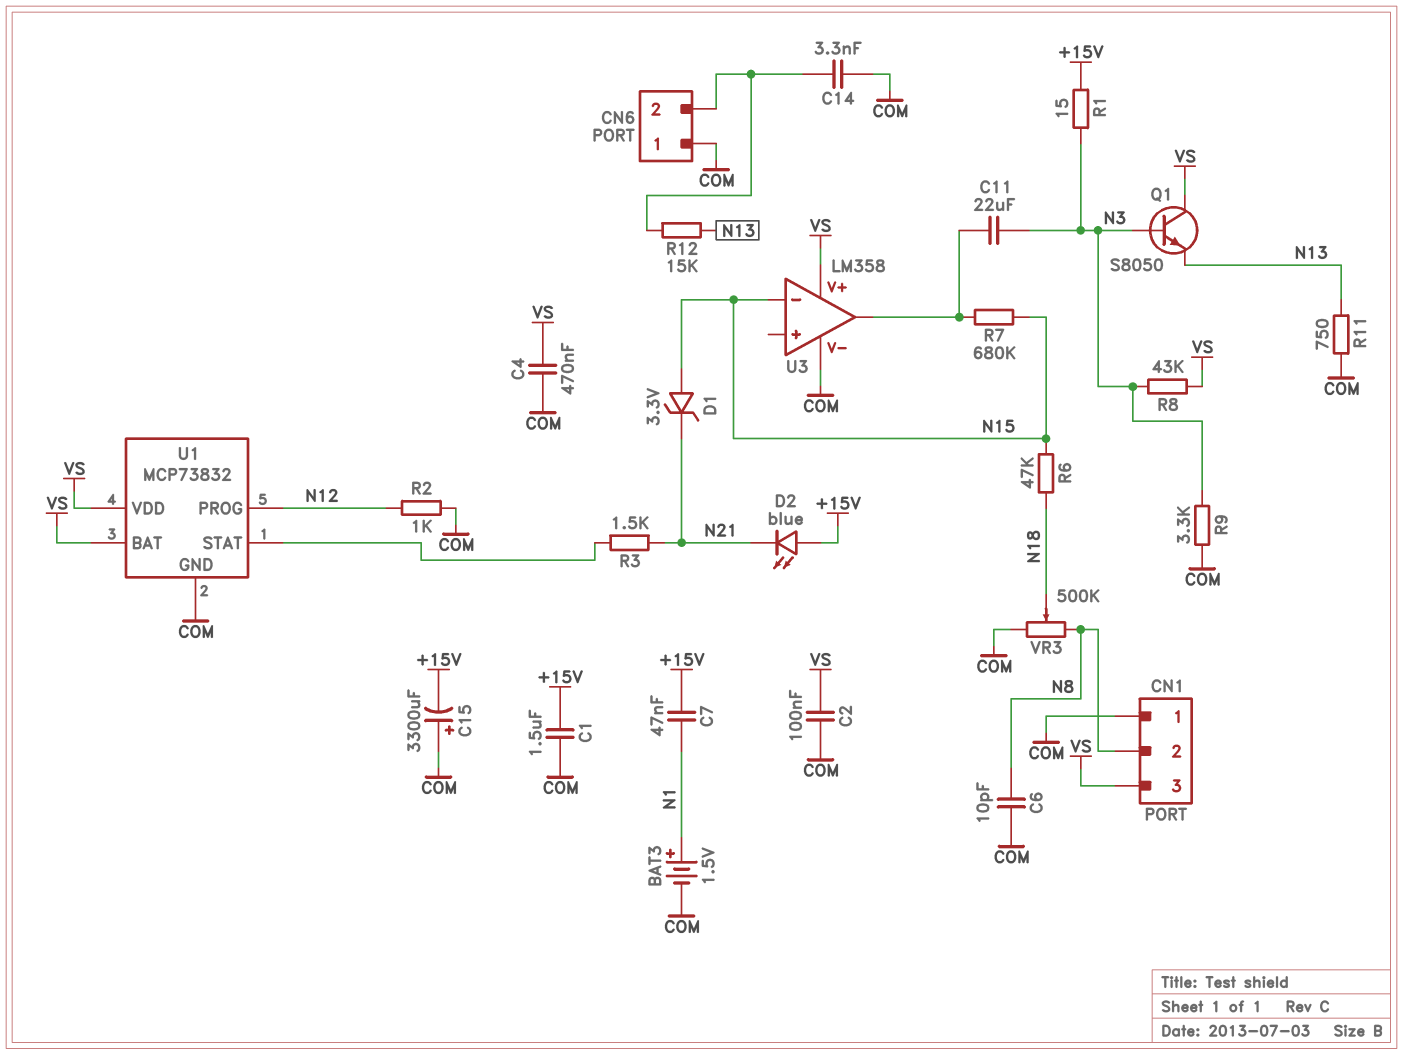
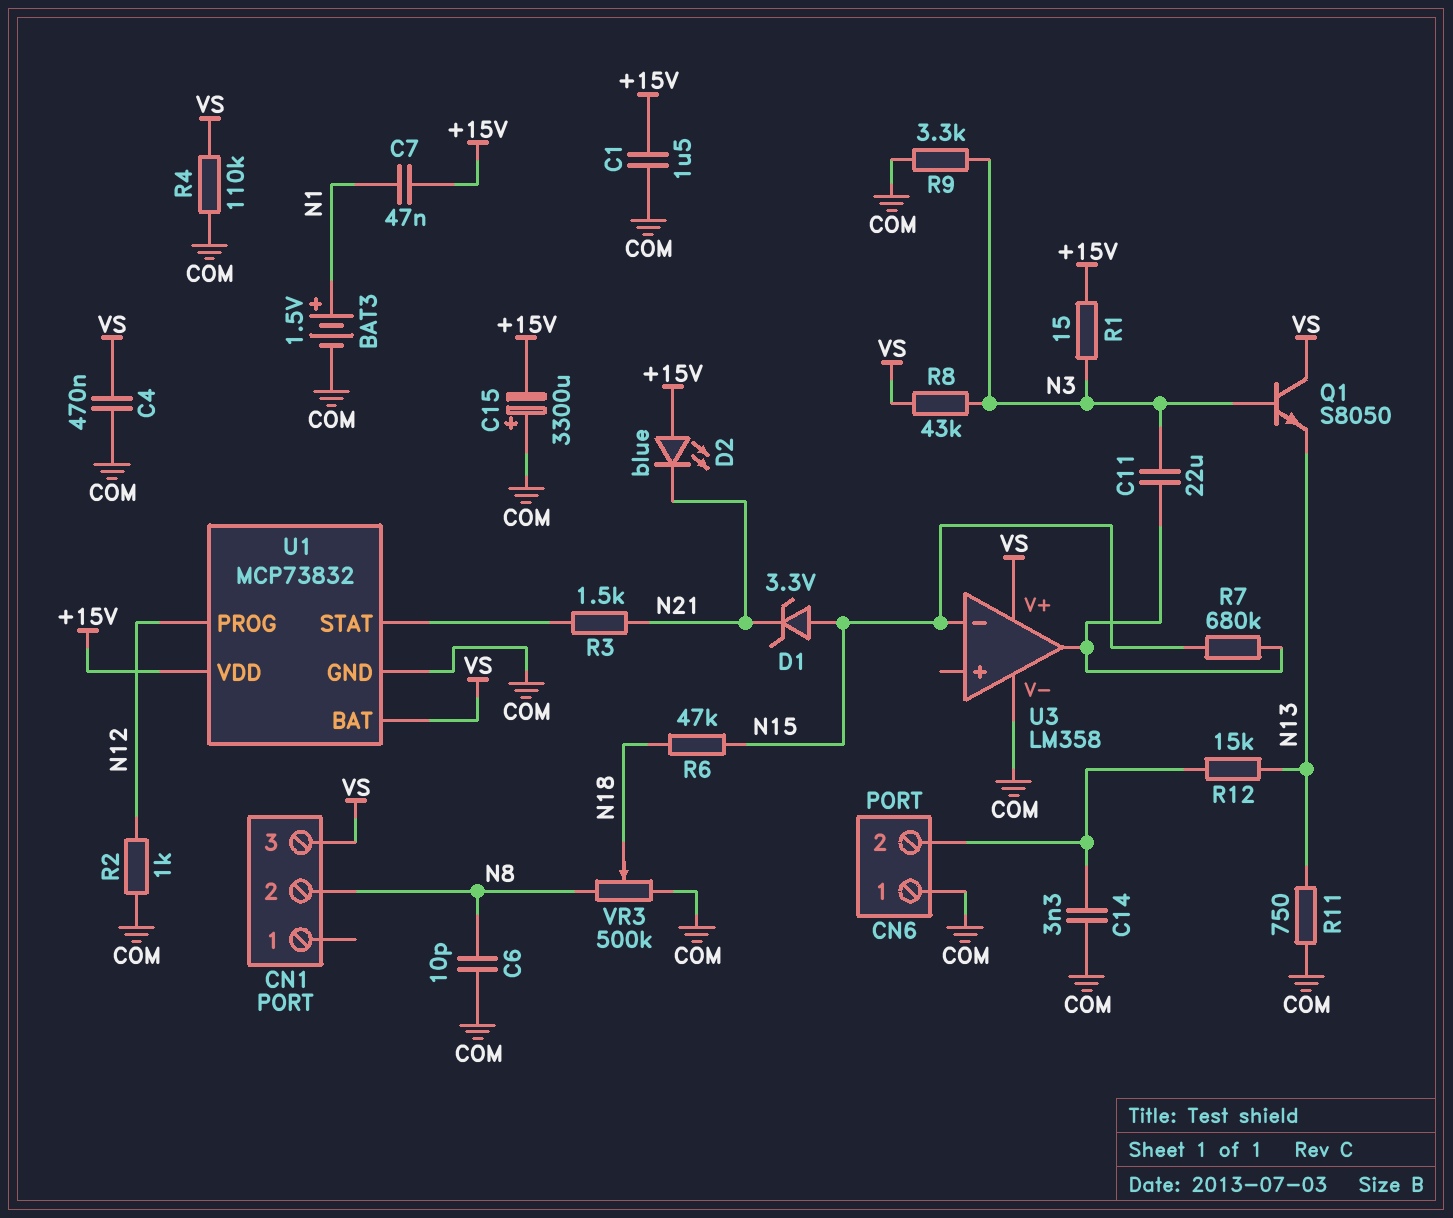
C2: 100nF (COM, VS) -> none
CN1 pin 1: COM -> none
R4: none -> 110k (COM, VS)
U1 pin VDD: VS -> +15V

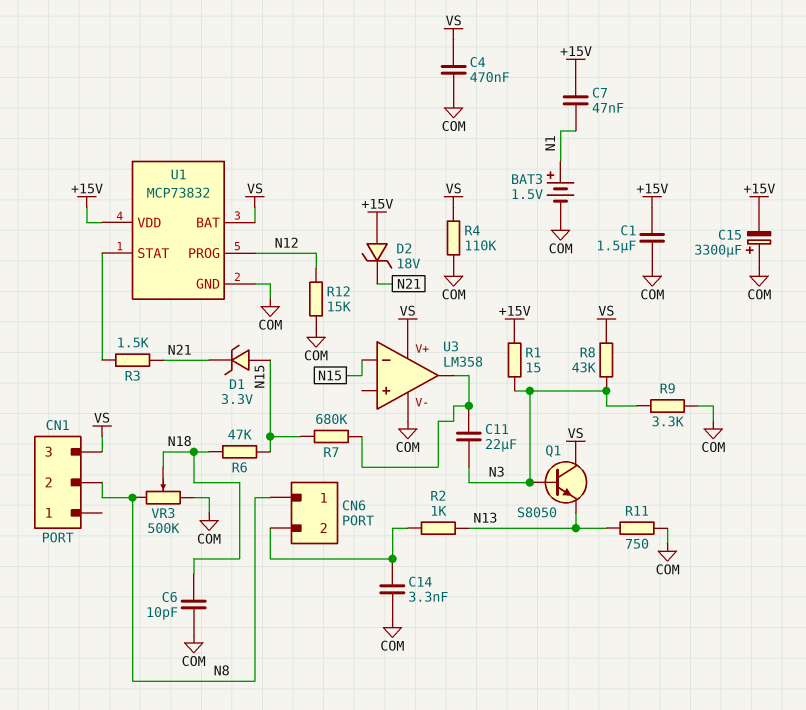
C6: 10pF (COM, N8) -> 10pF (COM, N18)
CN6 pin 1: COM -> N8
D2: LED blue (A +15V, K N21) -> zener 18V (A +15V, K N21)
R2: 1k (COM, N12) -> 1k (CN6/2, N13)
R12: 15k (CN6/2, N13) -> 15k (COM, N12)

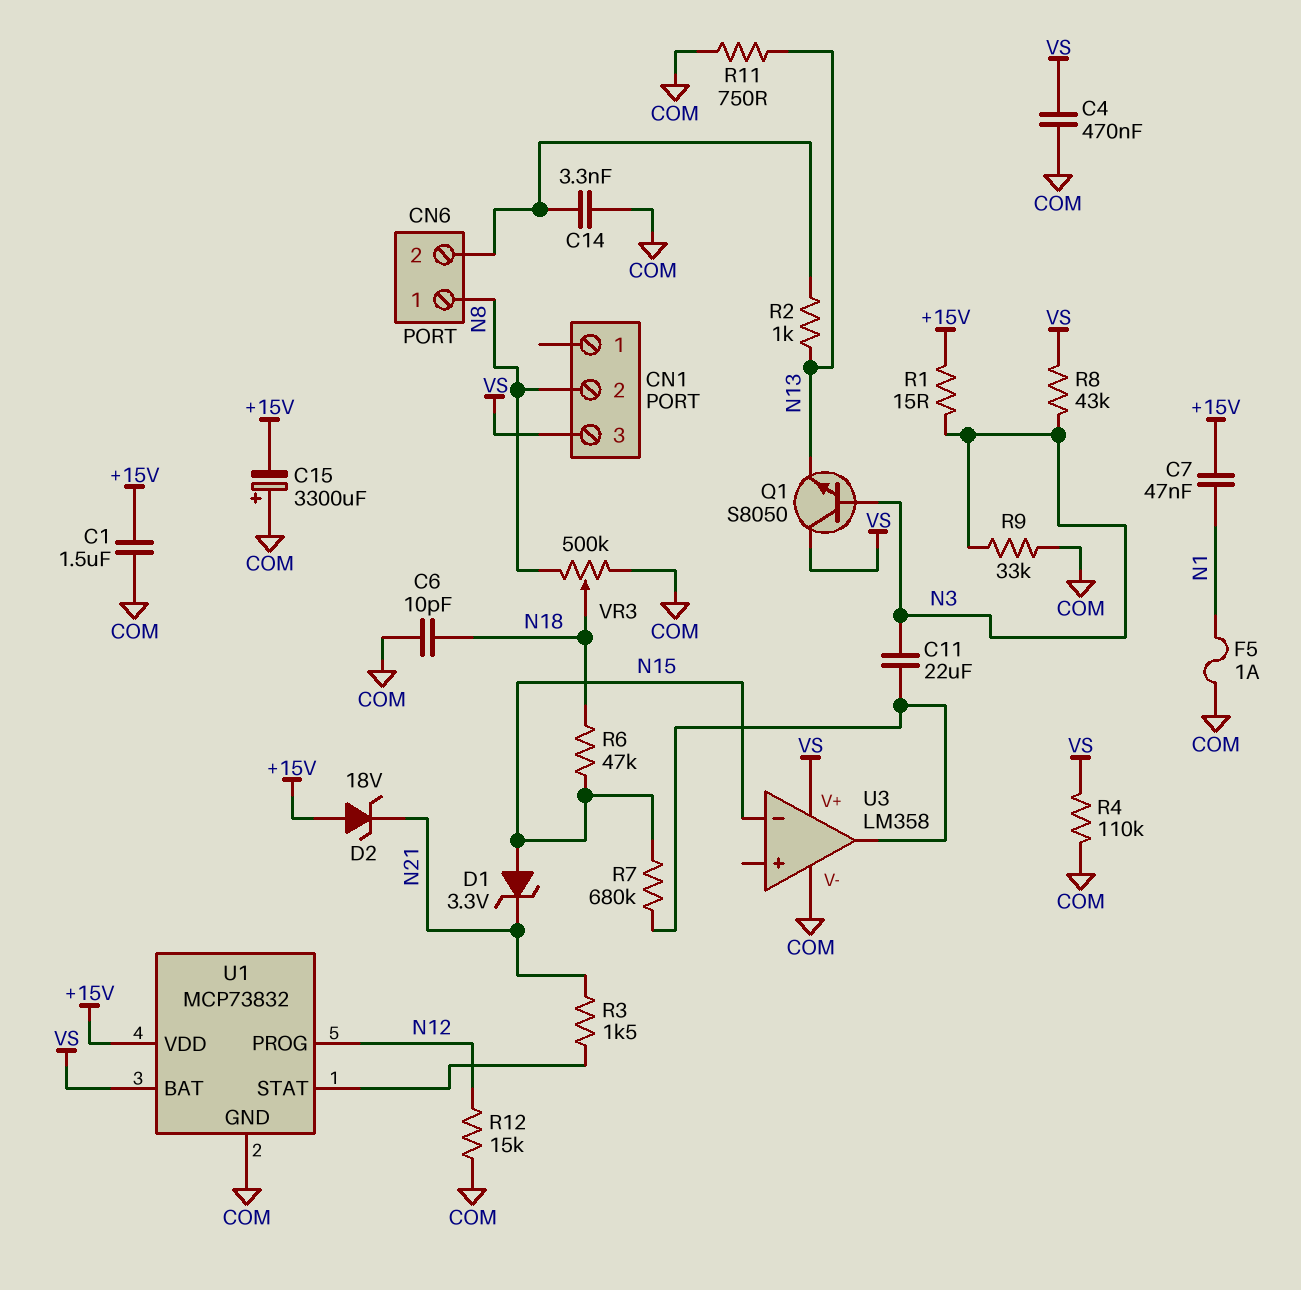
BAT3: 1.5V (plus N1, minus COM) -> none
F5: none -> 1A (COM, N1)
R9: 3.3k (COM, N3) -> 33k (COM, N3)

